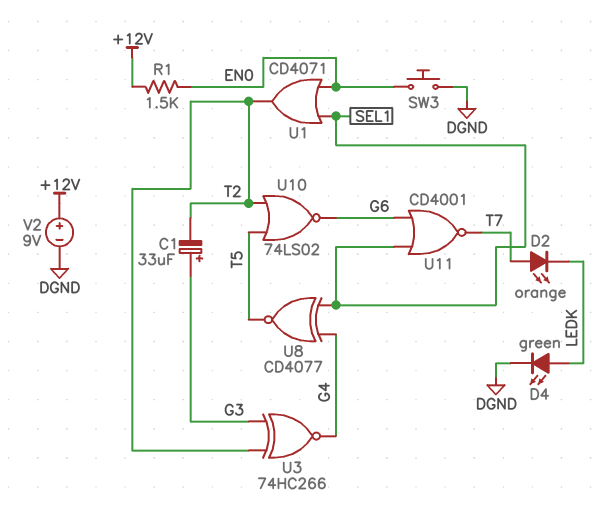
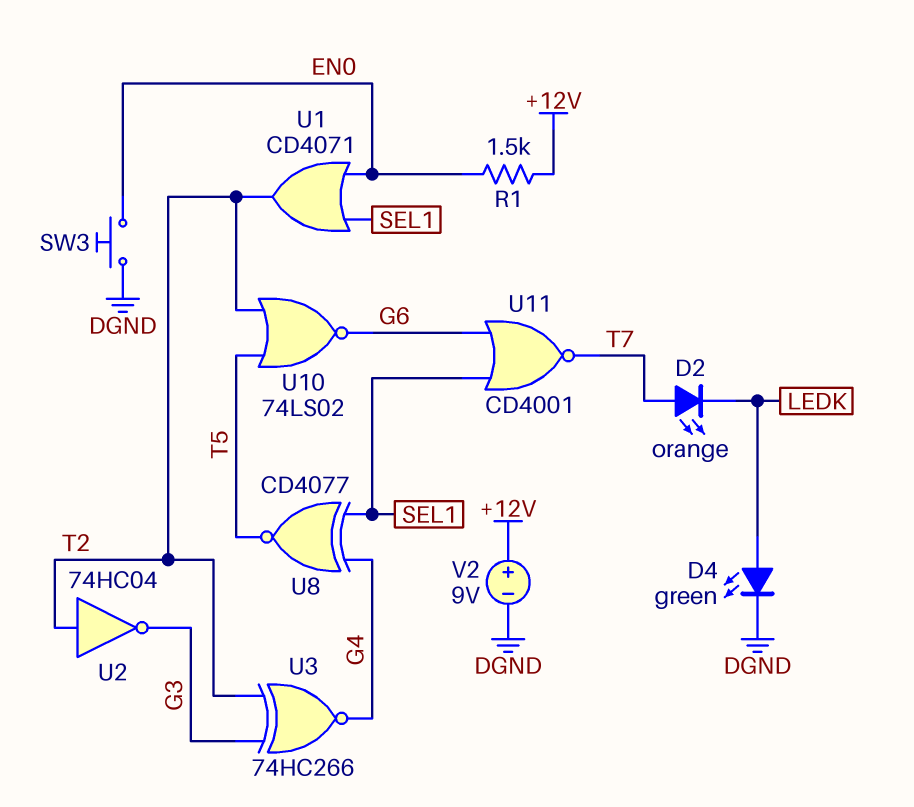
C1: 33uF (plus G3, minus T2) -> none
U2: none -> NOT 74HC04 (in T2, out G3)

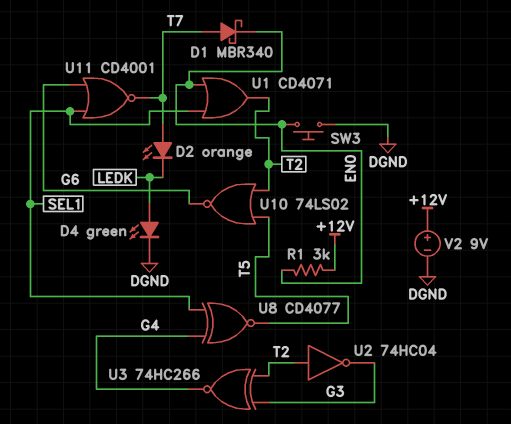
D1: none -> schottky MBR340 (A T7, K EN0)
R1: 1.5k (+12V, EN0) -> 3k (+12V, EN0)

